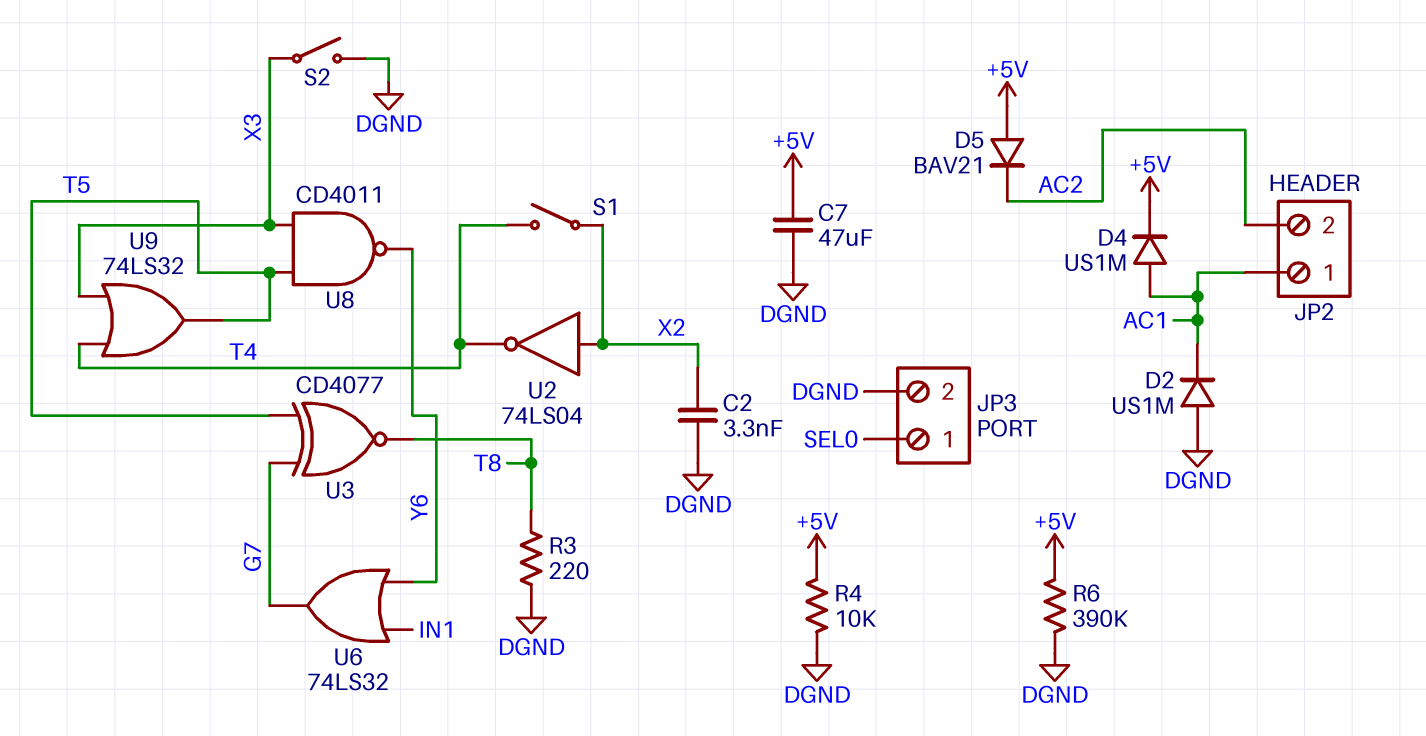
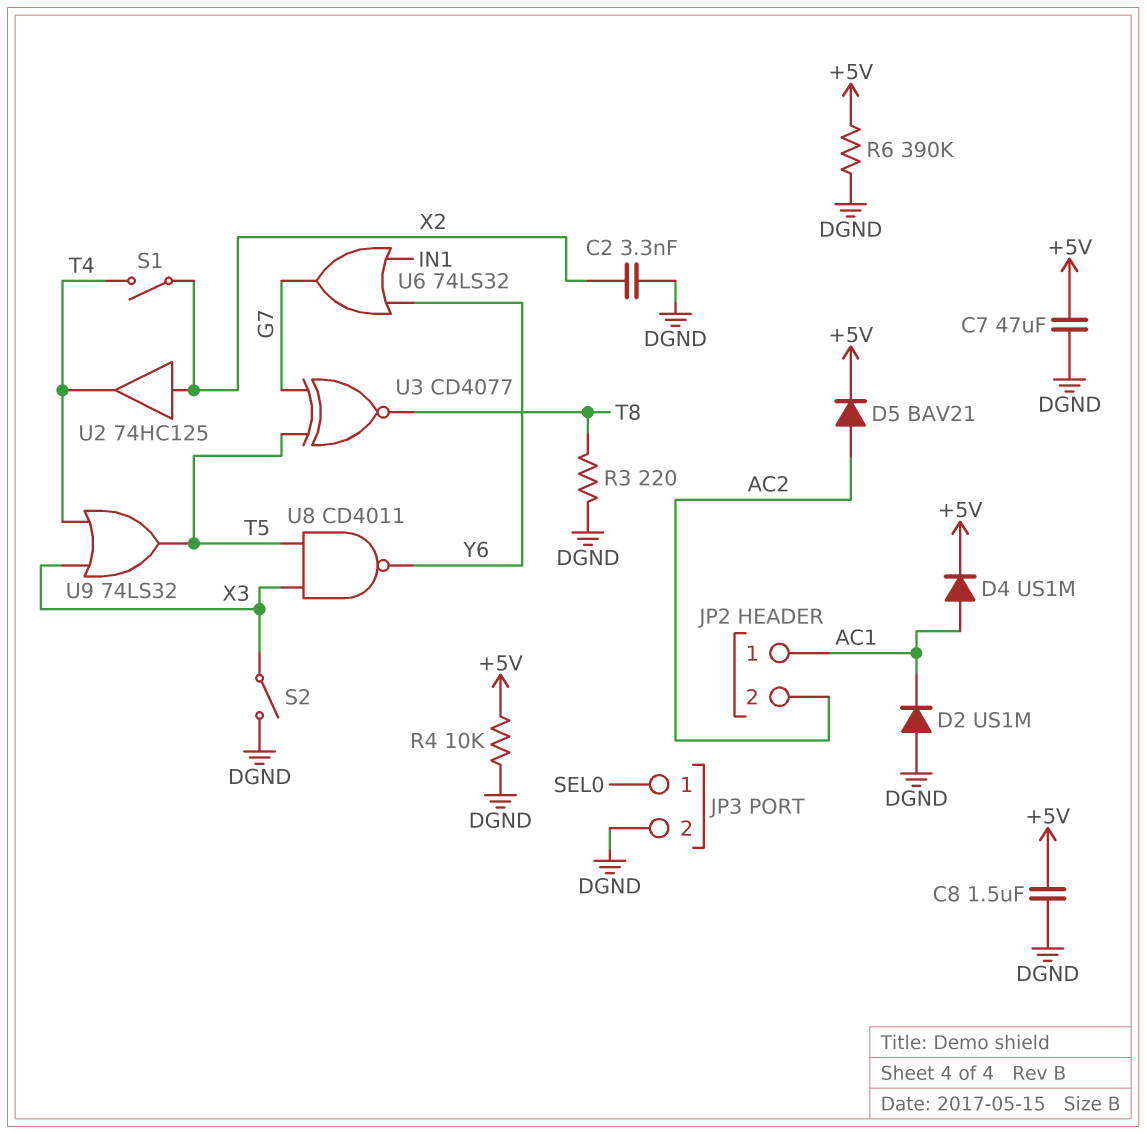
C8: none -> 1.5uF (+5V, DGND)
D5: diode BAV21 (A +5V, K AC2) -> diode BAV21 (A AC2, K +5V)
U2: NOT 74LS04 (in X2, out T4) -> buffer 74HC125 (in X2, out T4)

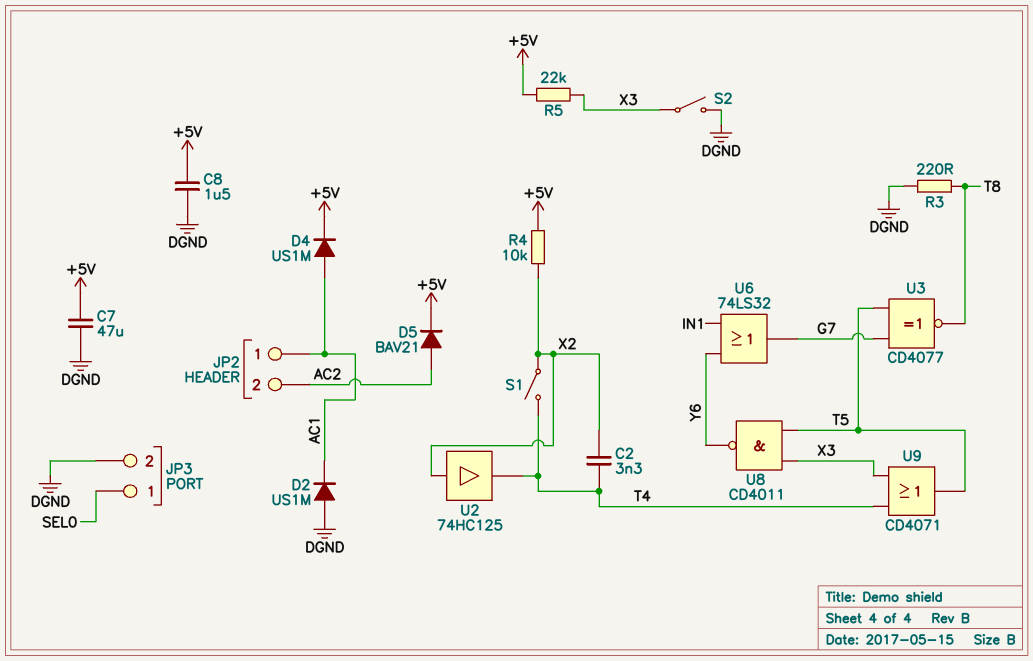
C2: 3.3nF (DGND, X2) -> 3.3nF (T4, X2)
R4: 10k (+5V, DGND) -> 10k (+5V, X2)
R5: none -> 22k (+5V, X3)
R6: 390k (+5V, DGND) -> none
U9: OR 74LS32 (in T4, in X3, out T5) -> OR CD4071 (in T4, in X3, out T5)

